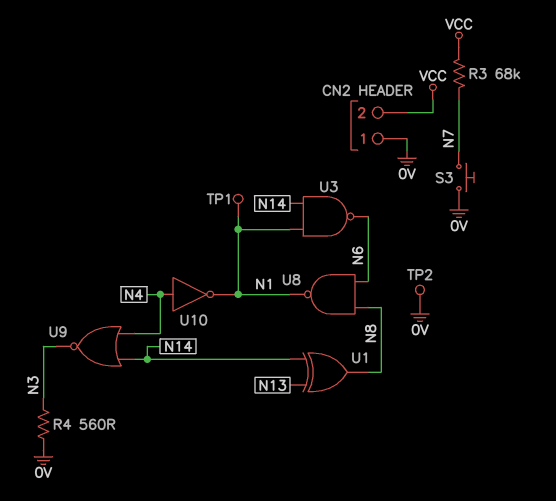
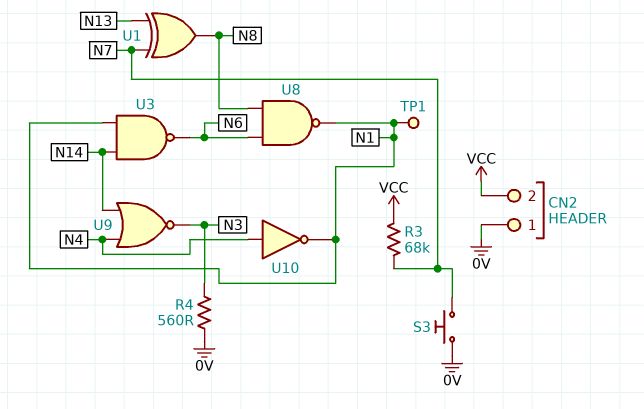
TP2: test point (0V) -> none
U1: XOR (in N13, in N14, out N8) -> XOR (in N7, in N13, out N8)

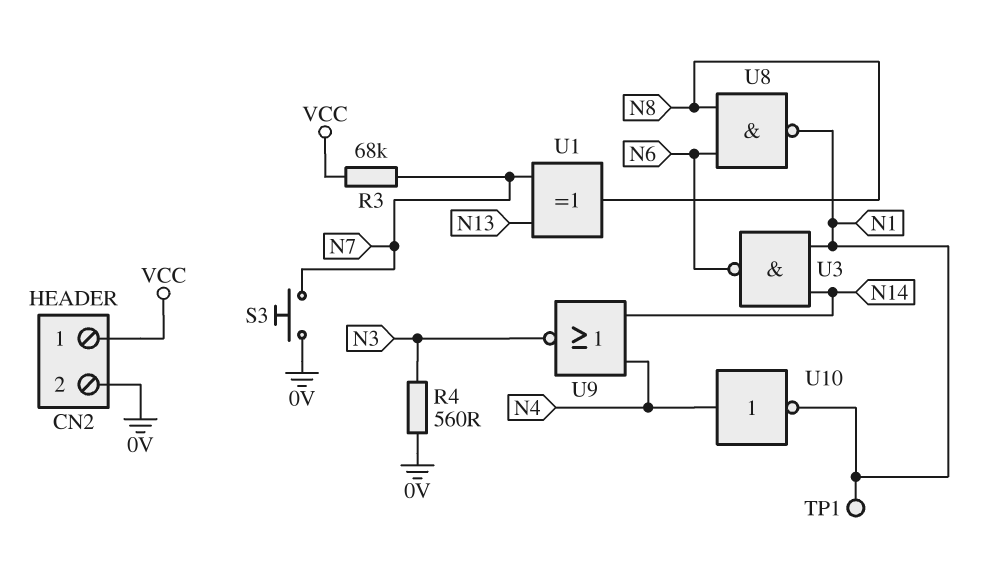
CN2 pin 1: 0V -> VCC
CN2 pin 2: VCC -> 0V

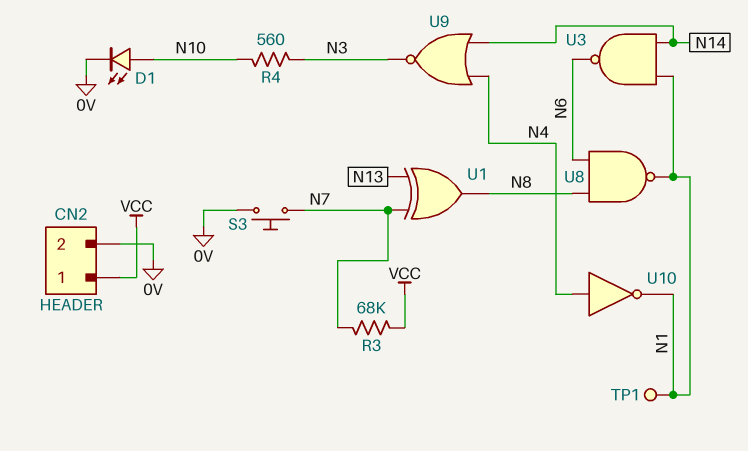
D1: none -> LED (A N10, K 0V)
R4: 560 (0V, N3) -> 560 (N3, N10)

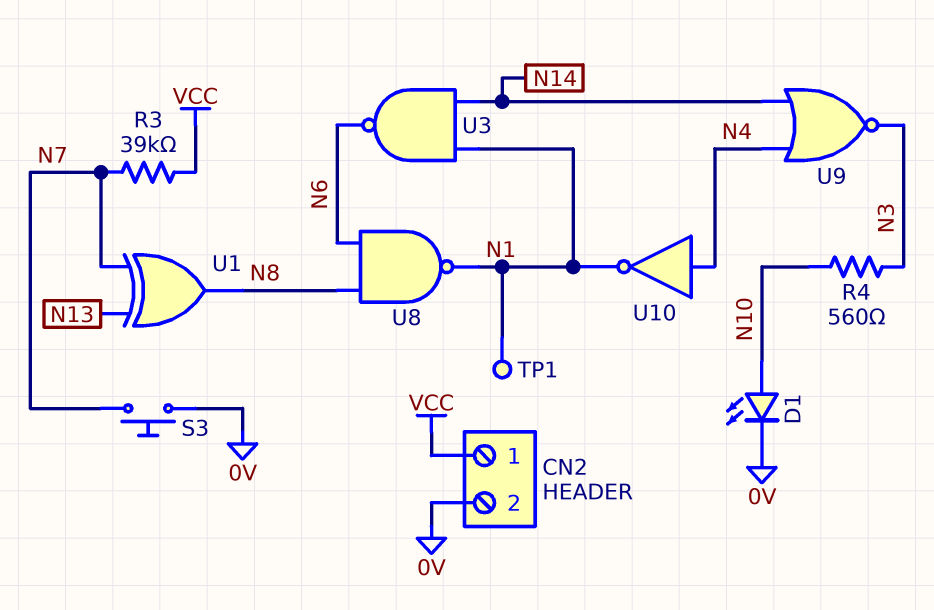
R3: 68k (N7, VCC) -> 39k (N7, VCC)

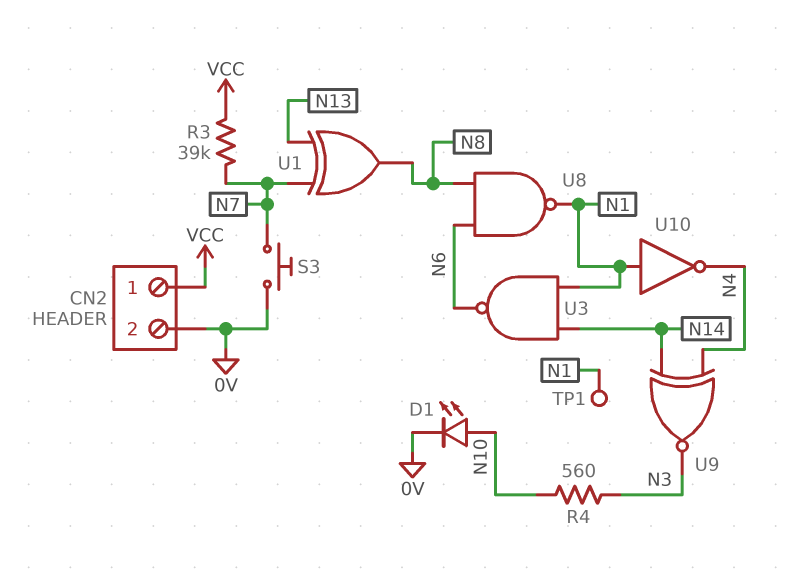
U9: NOR (in N4, in N14, out N3) -> XNOR (in N4, in N14, out N3)
U10: NOT (in N4, out N1) -> NOT (in N1, out N4)

